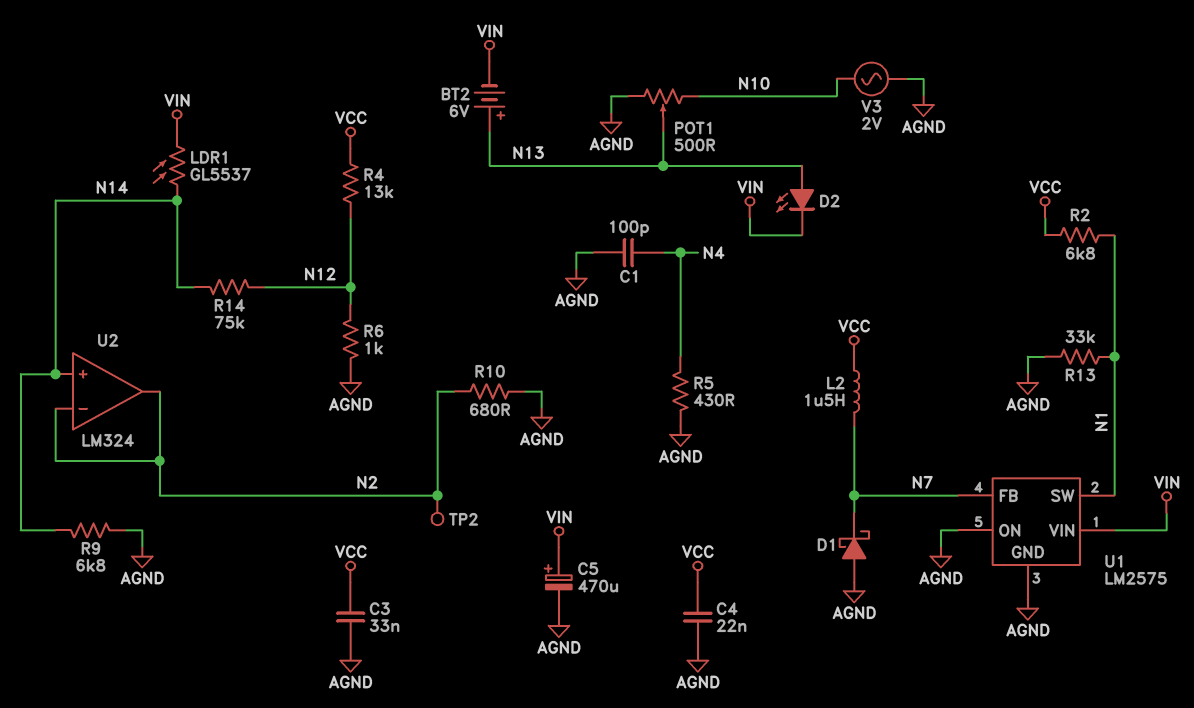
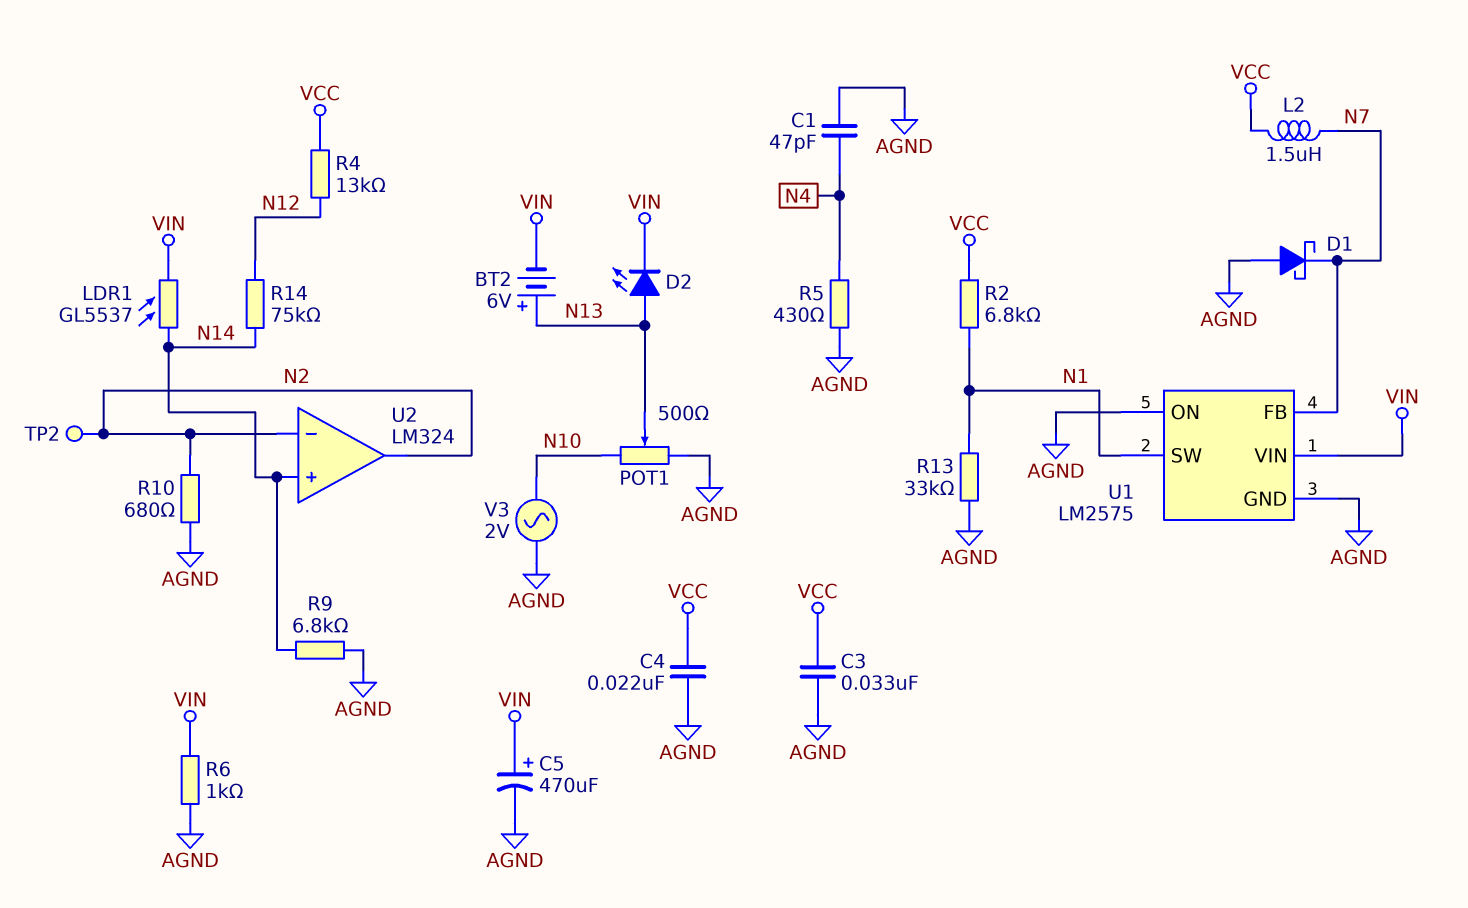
C1: 100pF (AGND, N4) -> 47pF (AGND, N4)
R6: 1k (AGND, N12) -> 1k (AGND, VIN)

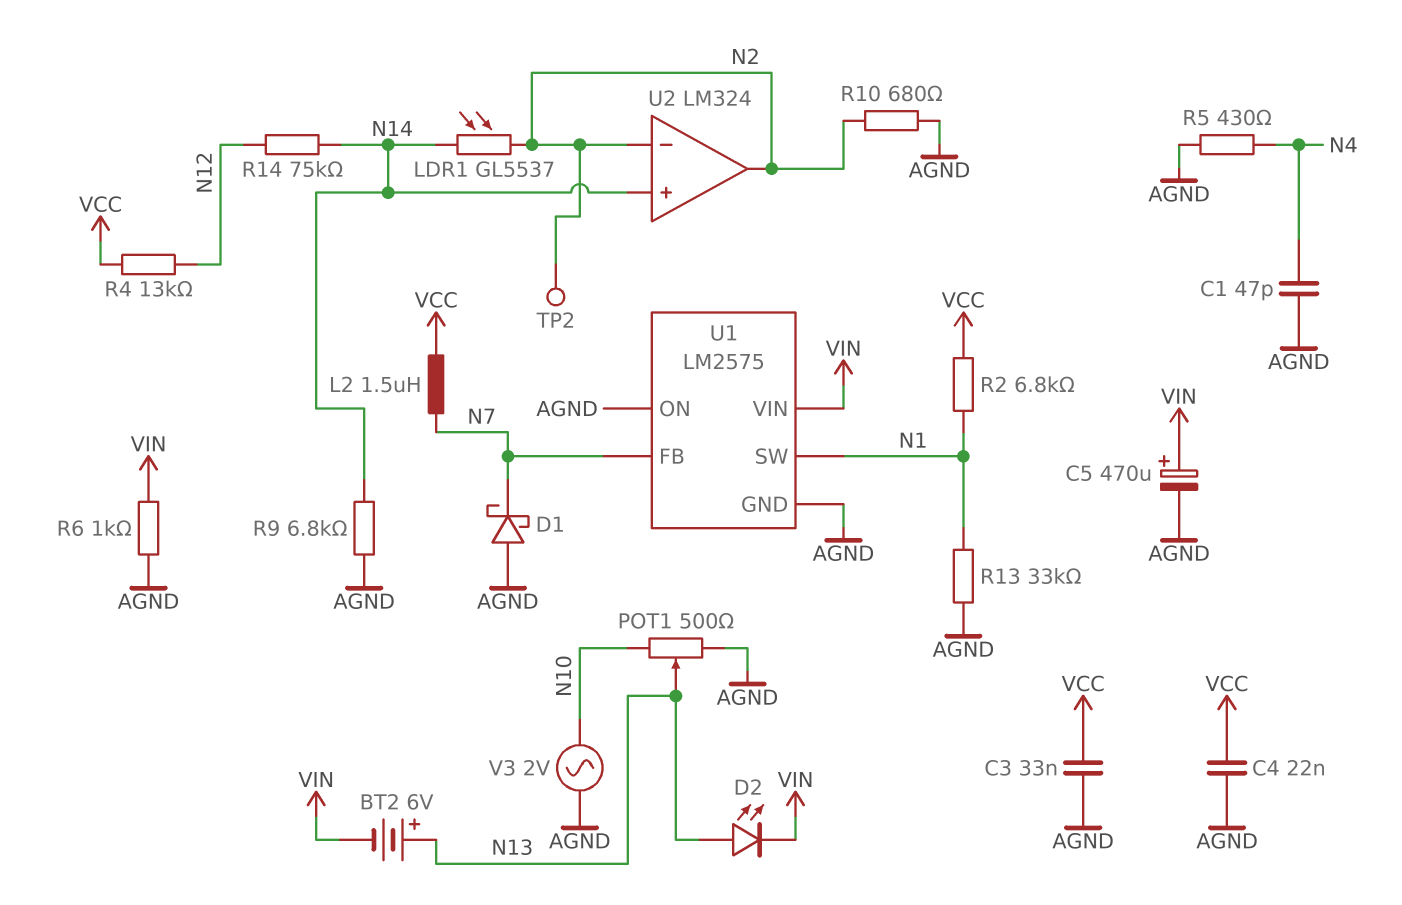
LDR1: GL5537 (N14, VIN) -> GL5537 (N2, N14)

